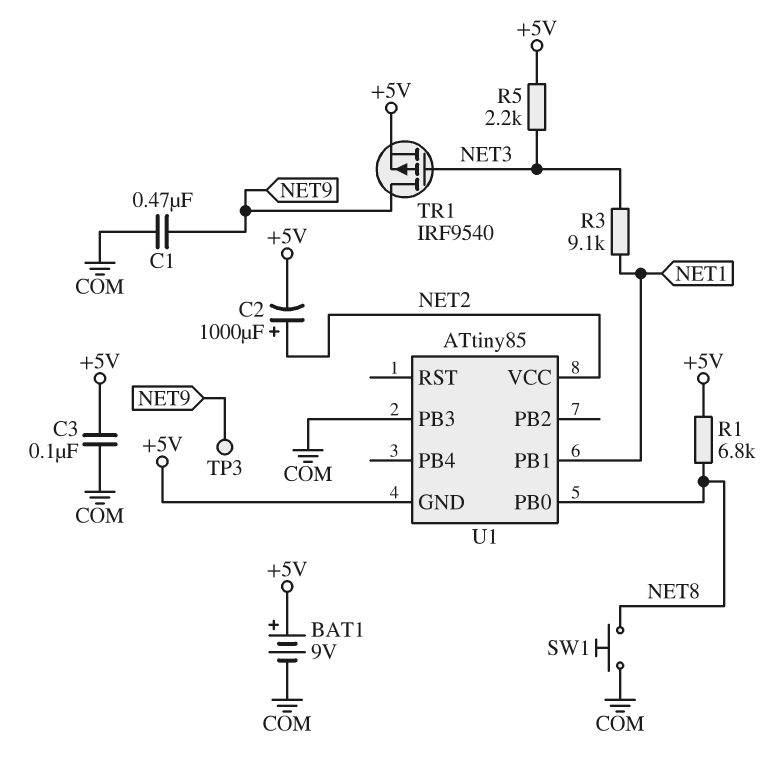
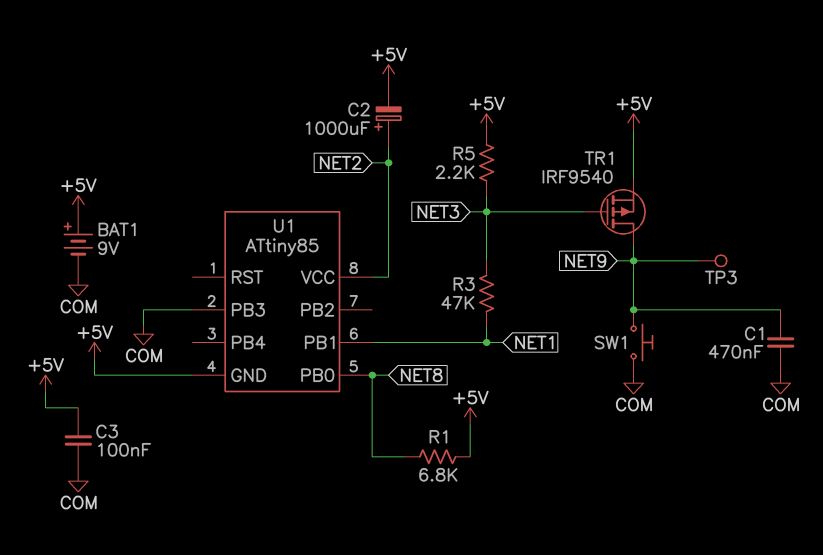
R3: 9.1k (NET1, NET3) -> 47k (NET1, NET3)
SW1: button (COM, NET8) -> button (COM, NET9)

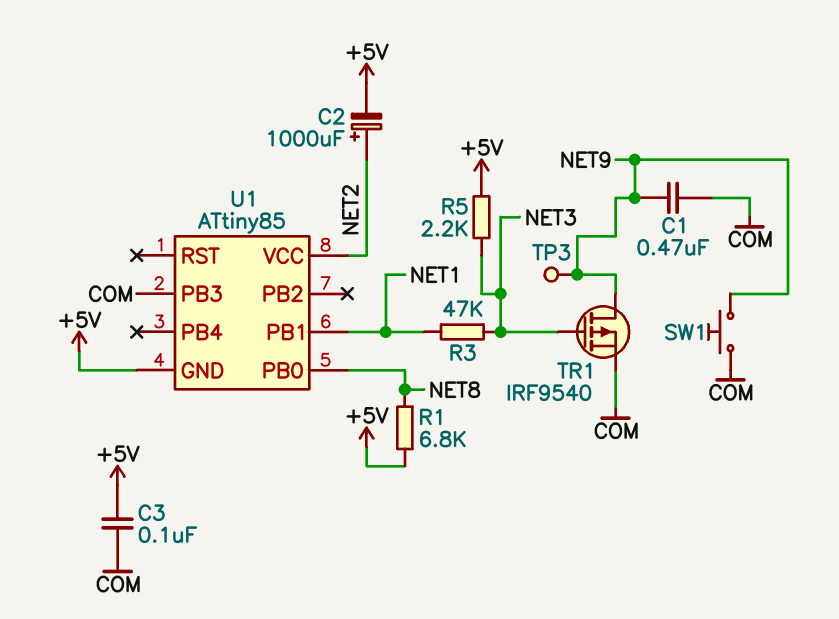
BAT1: 9V (plus +5V, minus COM) -> none
TR1: PMOS IRF9540 (G NET3, D NET9, S +5V) -> PMOS IRF9540 (G NET3, D NET9, S COM)

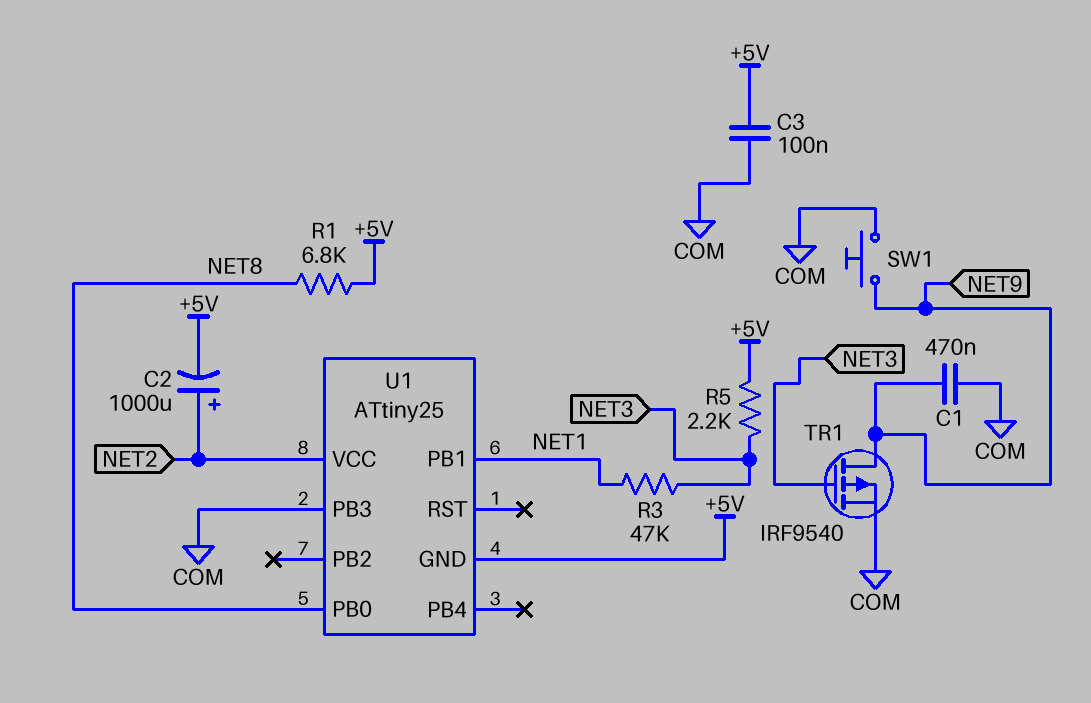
TP3: test point (NET9) -> none
U1: ATtiny85 -> ATtiny25

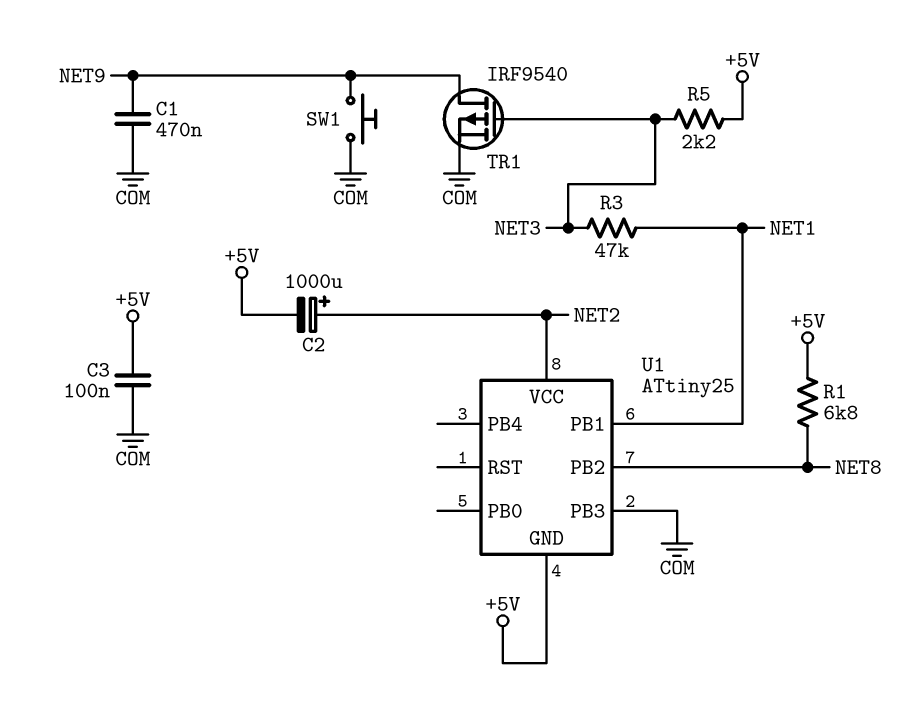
U1 pin PB0: NET8 -> none
U1 pin PB2: none -> NET8

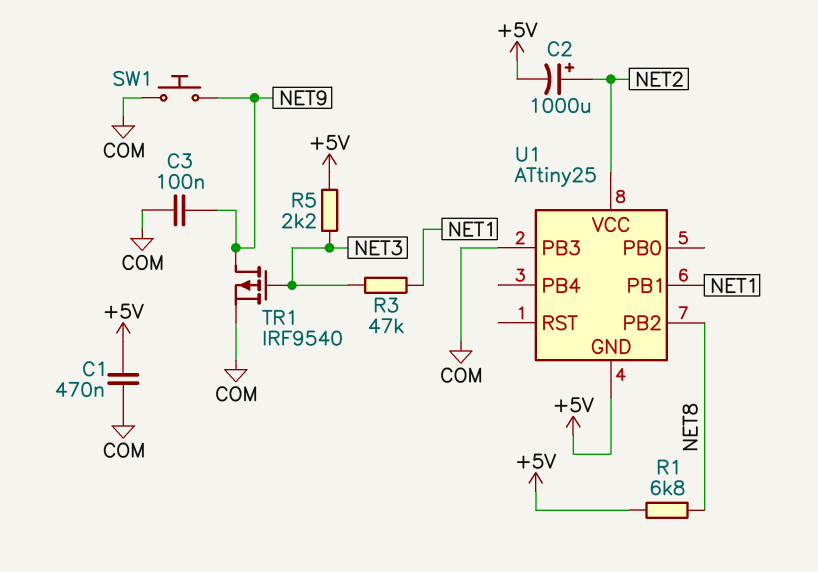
C1: 470nF (COM, NET9) -> 470nF (+5V, COM)
C3: 100nF (+5V, COM) -> 100nF (COM, NET9)

